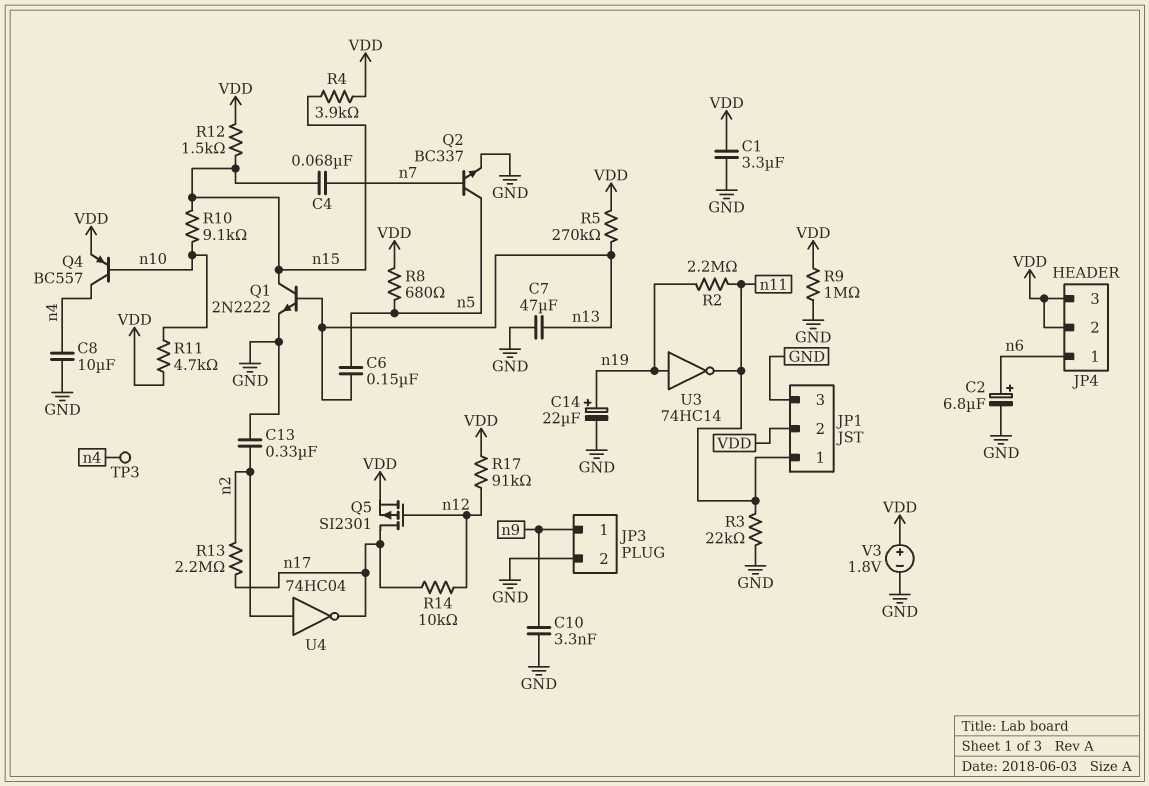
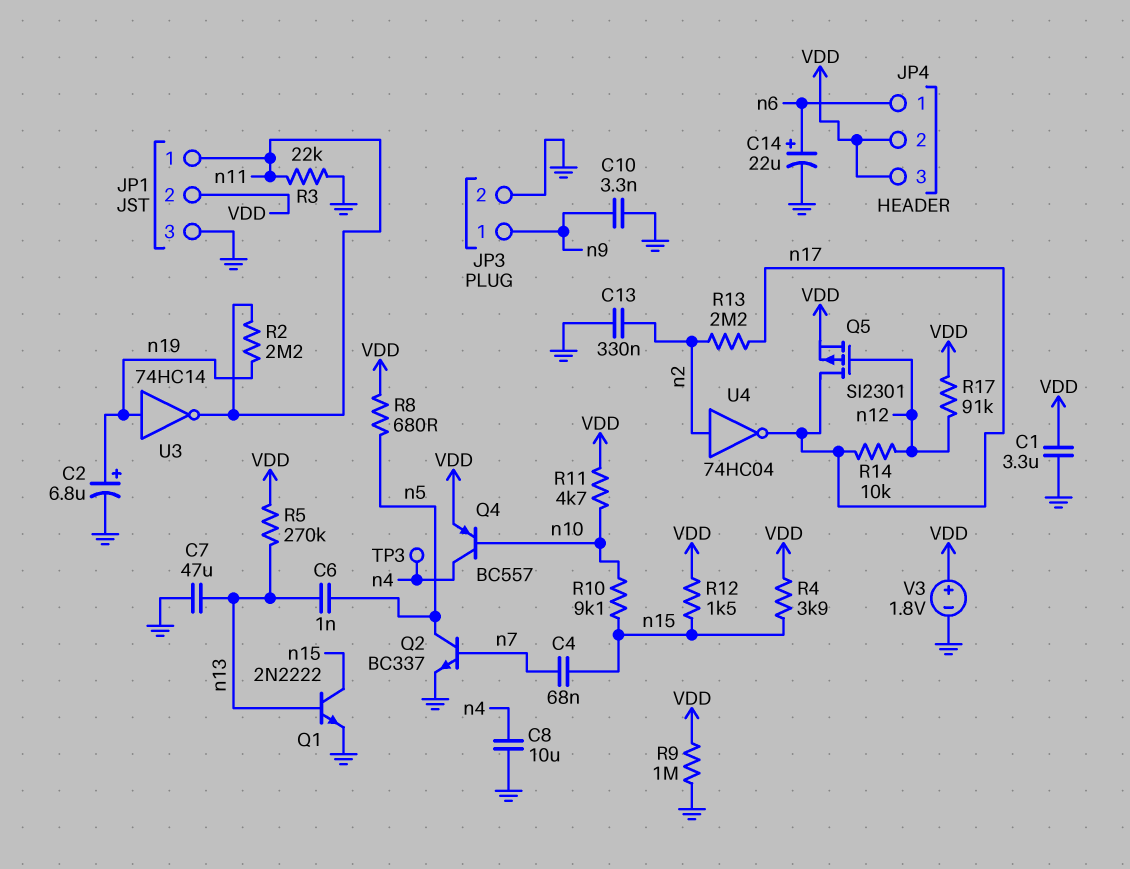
C2: 6.8uF (plus n6, minus GND) -> 6.8uF (plus n19, minus GND)
C6: 150nF (n5, n13) -> 1nF (n5, n13)
C14: 22uF (plus n19, minus GND) -> 22uF (plus n6, minus GND)

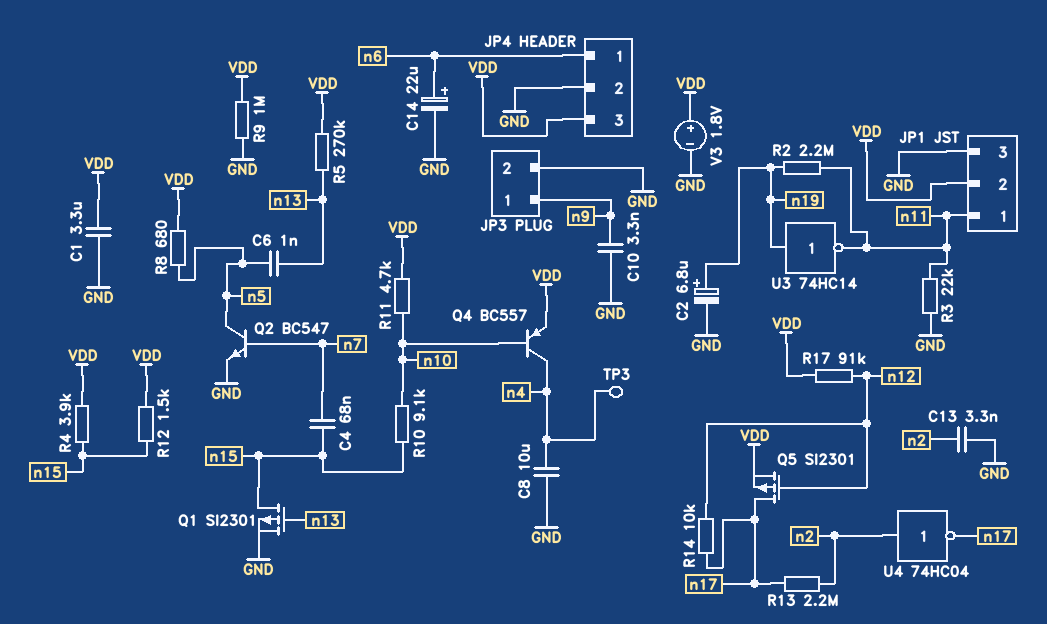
C7: 47uF (GND, n13) -> none
C13: 330nF (GND, n2) -> 3.3nF (GND, n2)
JP4 pin 2: VDD -> GND
Q1: NPN 2N2222 (B n13, C n15, E GND) -> PMOS SI2301 (G n13, D n15, S GND)
Q2: NPN BC337 (B n7, C n5, E GND) -> NPN BC547 (B n7, C n5, E GND)

